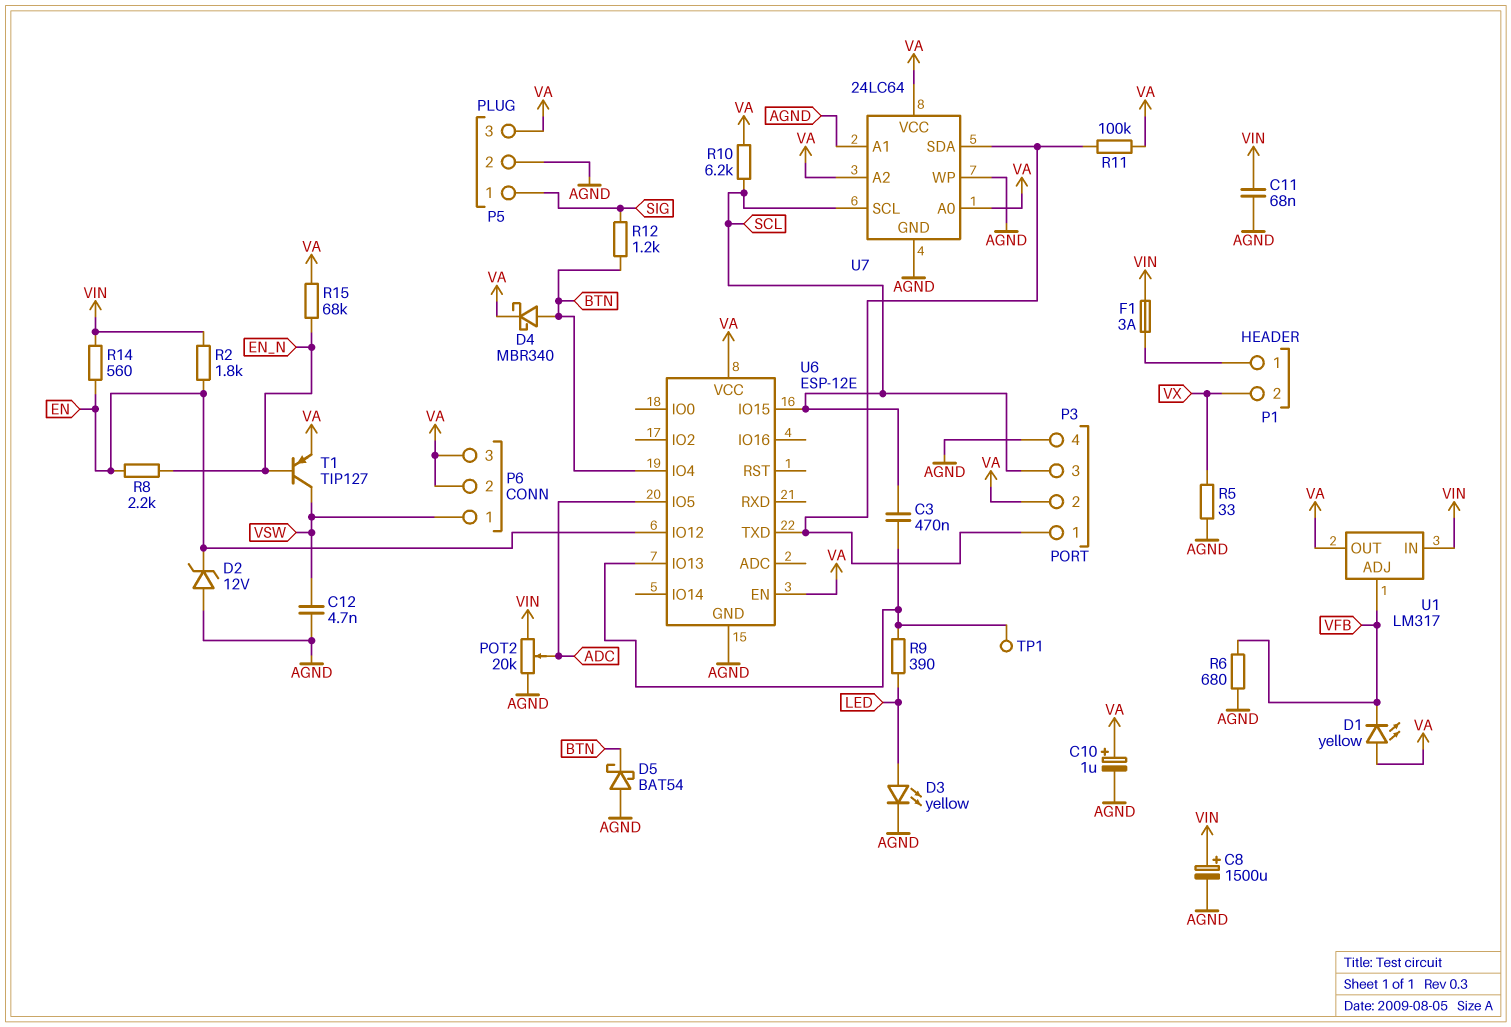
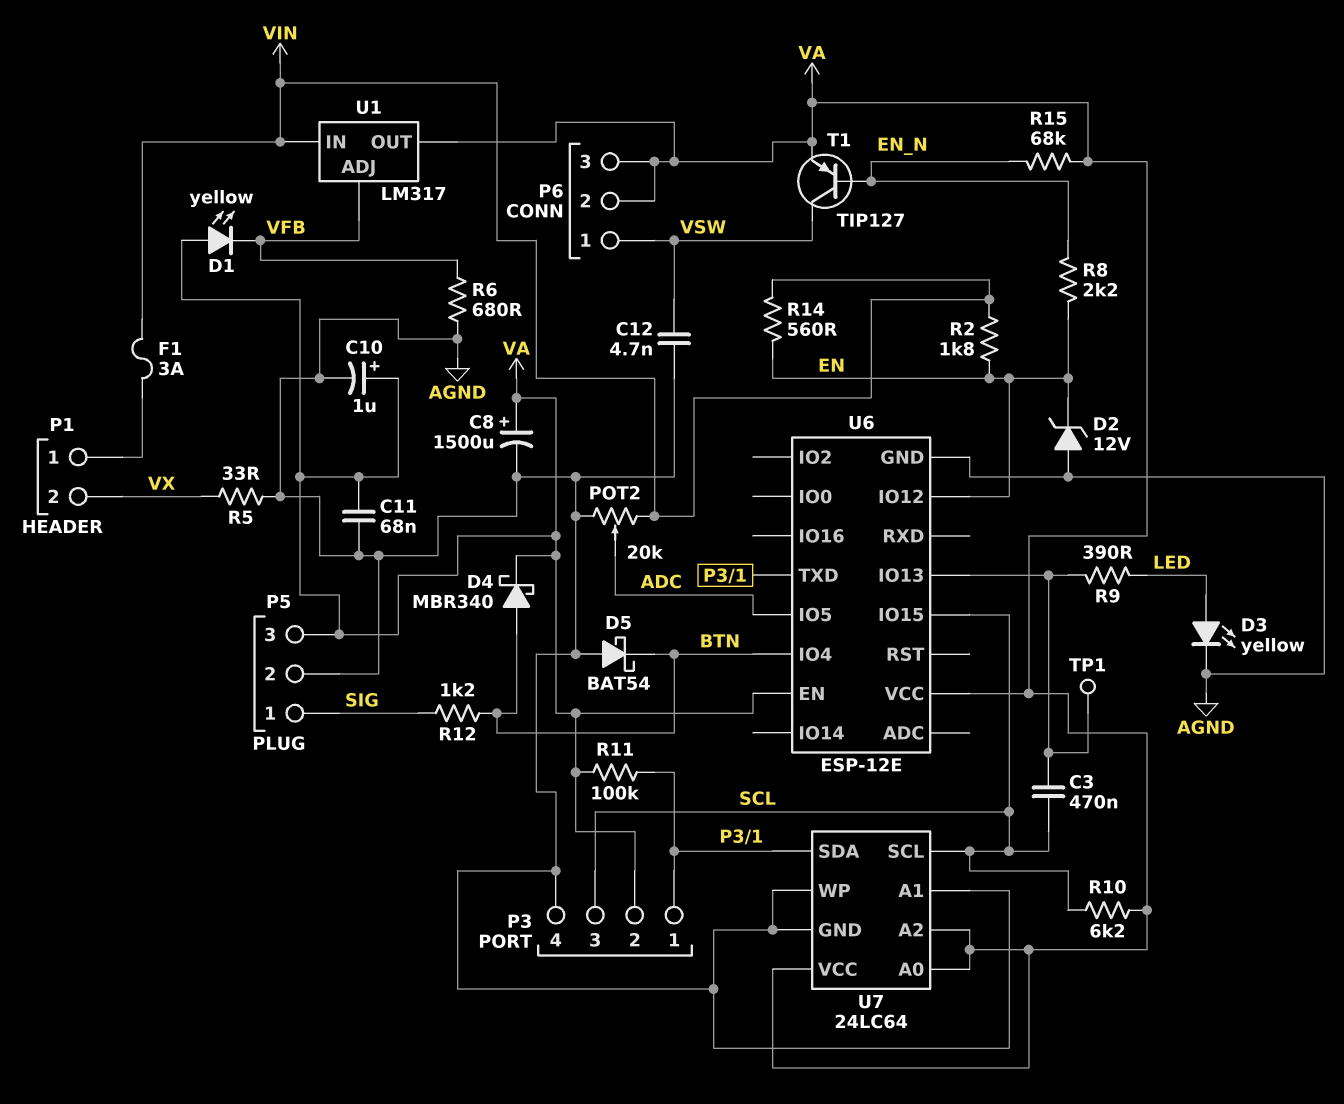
C8: 1500uF (plus VIN, minus AGND) -> 1500uF (plus VA, minus AGND)
C11: 68nF (AGND, VIN) -> 68nF (AGND, VA)

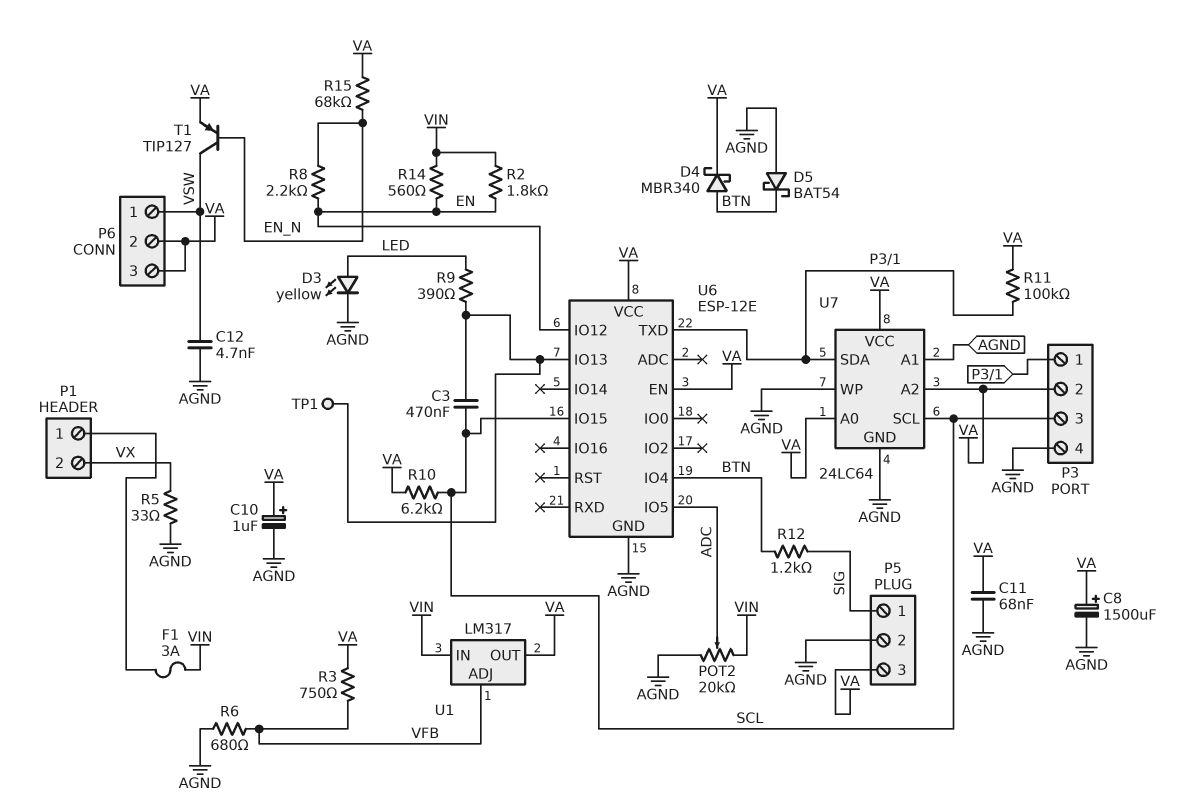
D1: LED yellow (A VA, K VFB) -> none
D2: zener 12V (A AGND, K EN) -> none
R3: none -> 750 (VA, VFB)

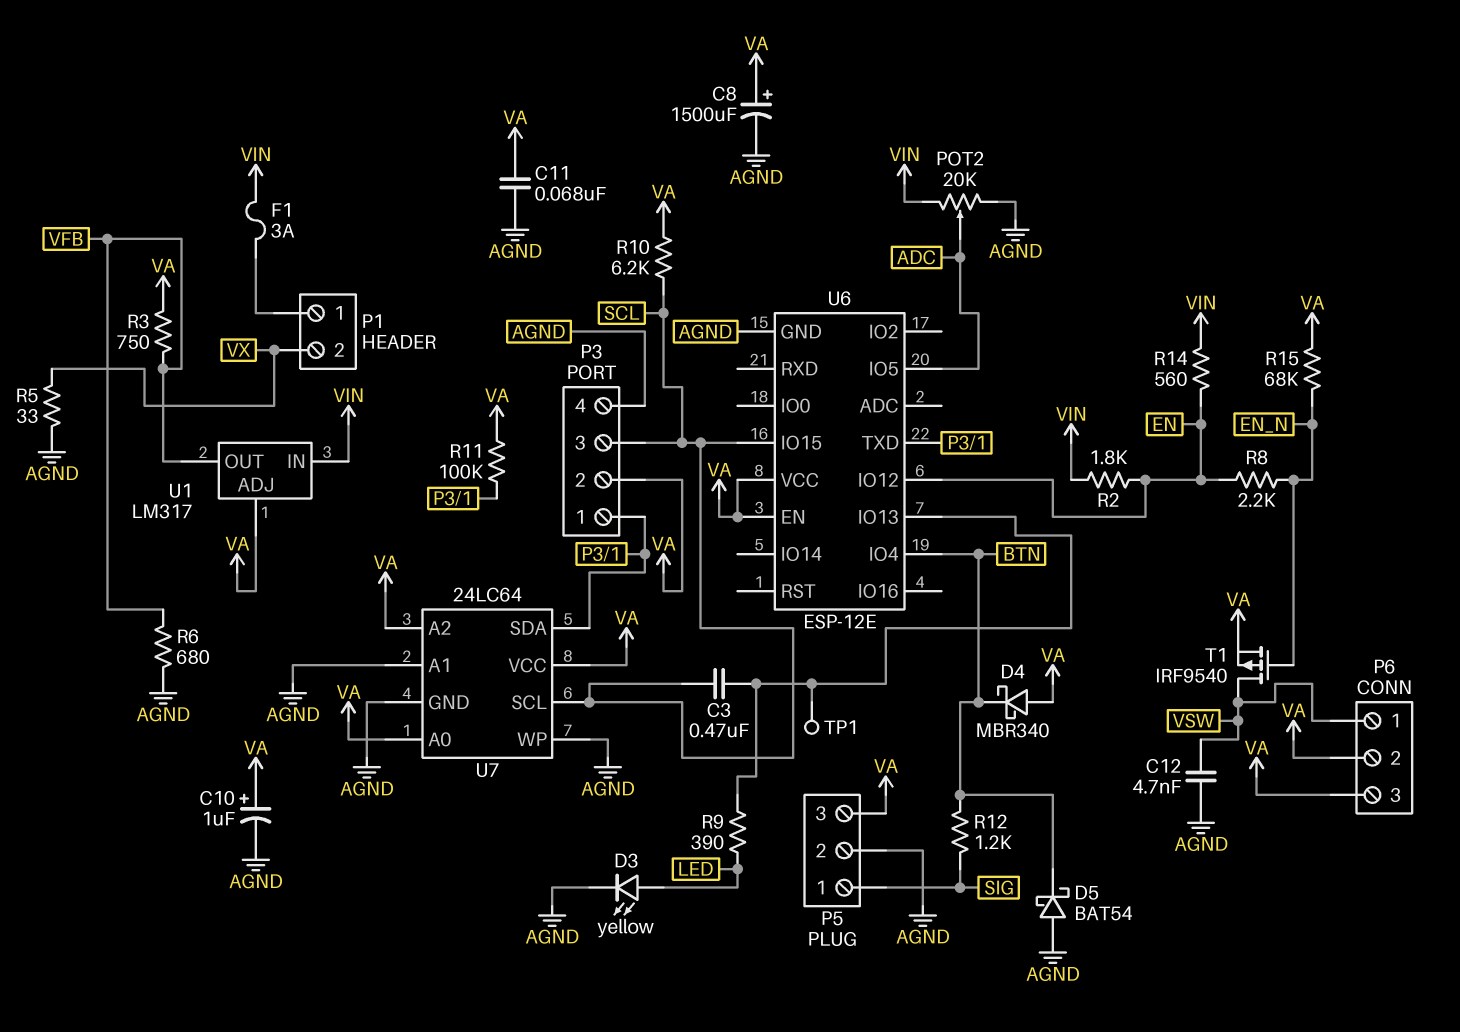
D4: schottky MBR340 (A BTN, K VA) -> schottky MBR340 (A VA, K BTN)
T1: PNP TIP127 (B EN_N, C VSW, E VA) -> PMOS IRF9540 (G EN_N, D VSW, S VA)
U1 pin ADJ: VFB -> VA
U1 pin OUT: VA -> VFB

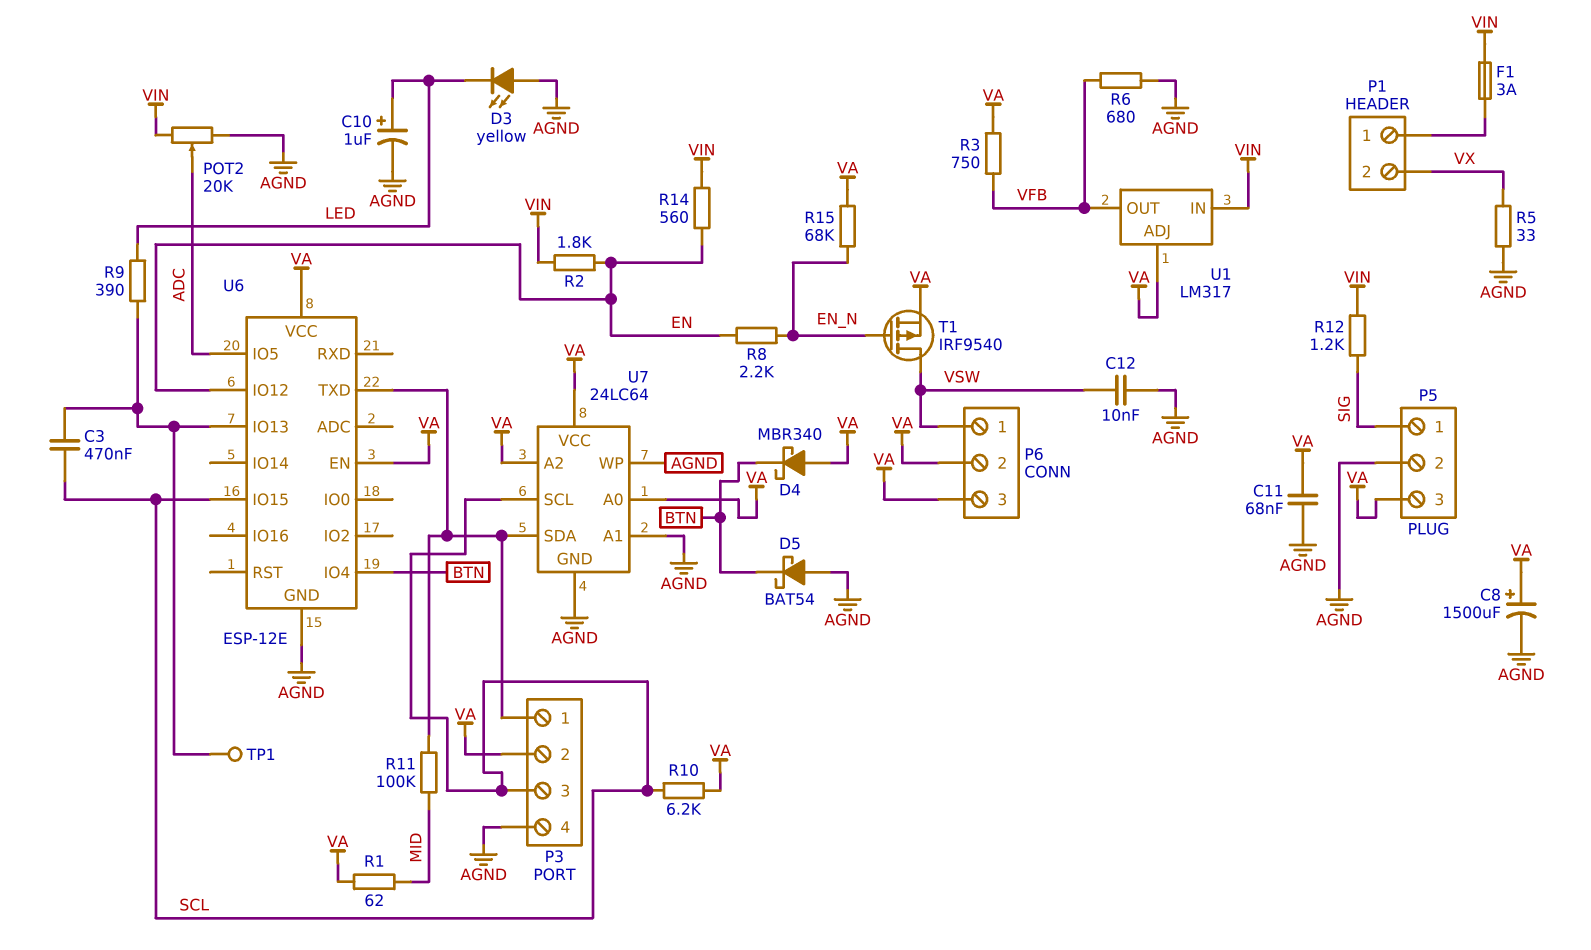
C10: 1uF (plus VA, minus AGND) -> 1uF (plus LED, minus AGND)
C12: 4.7nF (AGND, VSW) -> 10nF (AGND, VSW)
D3: LED yellow (A LED, K AGND) -> LED yellow (A AGND, K LED)
R1: none -> 62 (MID, VA)
R11: 100k (P3/1, VA) -> 100k (MID, P3/1)
R12: 1.2k (BTN, SIG) -> 1.2k (SIG, VIN)

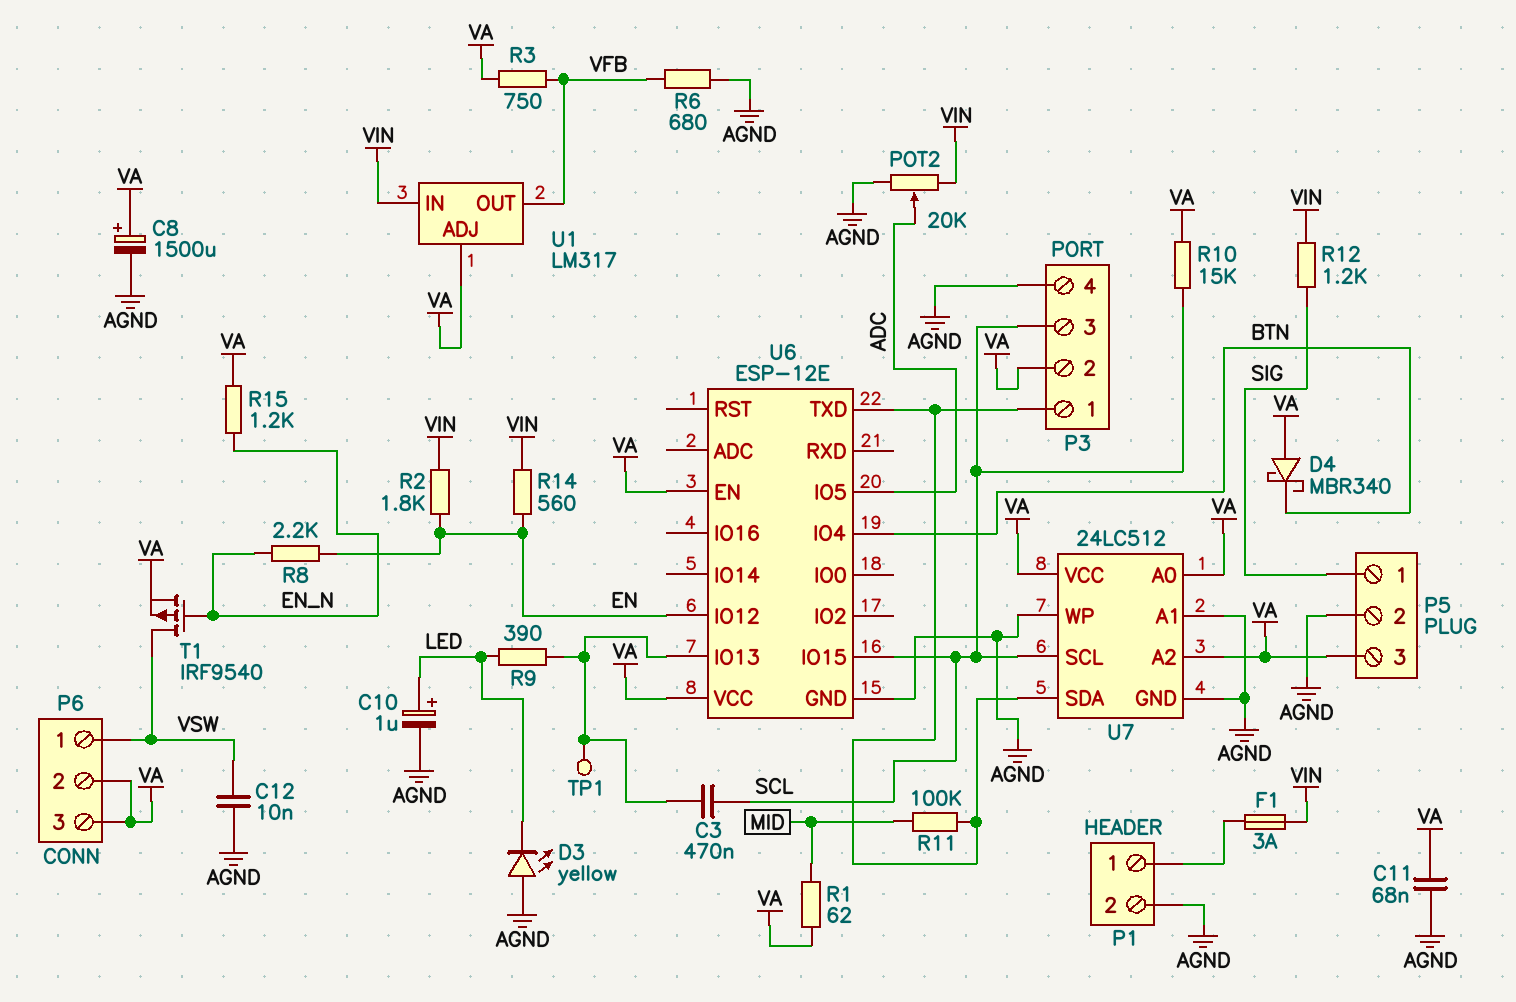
D5: schottky BAT54 (A AGND, K BTN) -> none
P1 pin 2: VX -> AGND
R5: 33 (AGND, VX) -> none
R10: 6.2k (SCL, VA) -> 15k (SCL, VA)
R15: 68k (EN_N, VA) -> 1.2k (EN_N, VA)
U7: 24LC64 -> 24LC512

